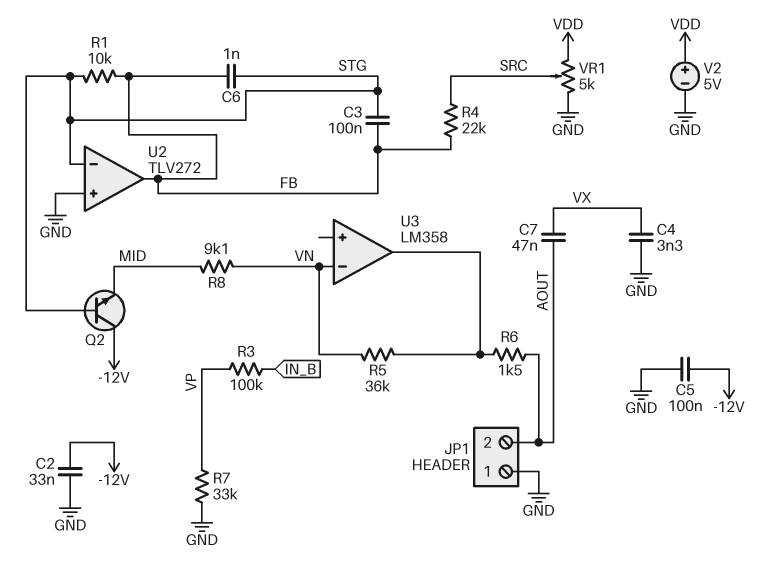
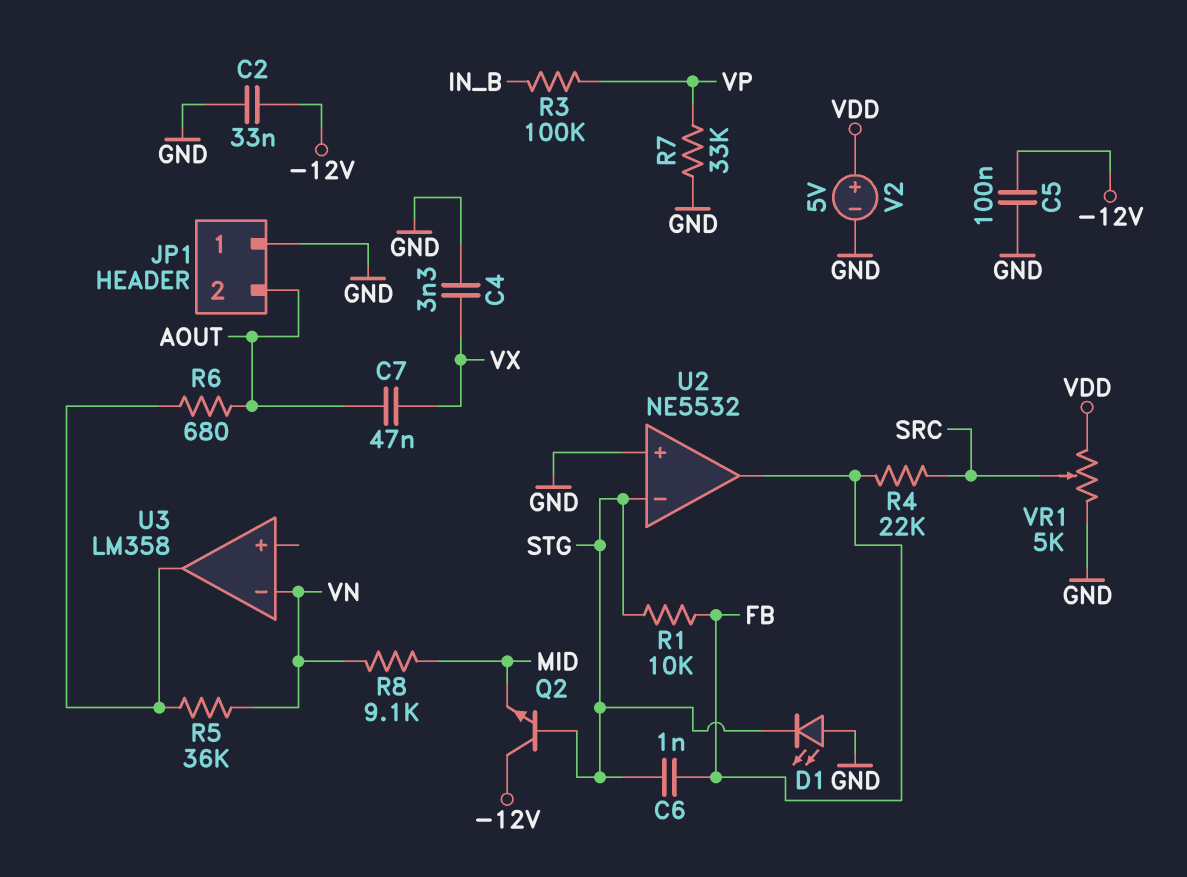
C3: 100nF (FB, STG) -> none
D1: none -> LED (A GND, K STG)
R6: 1.5k (AOUT, U3/out) -> 680 (AOUT, U3/out)
U2: TLV272 -> NE5532

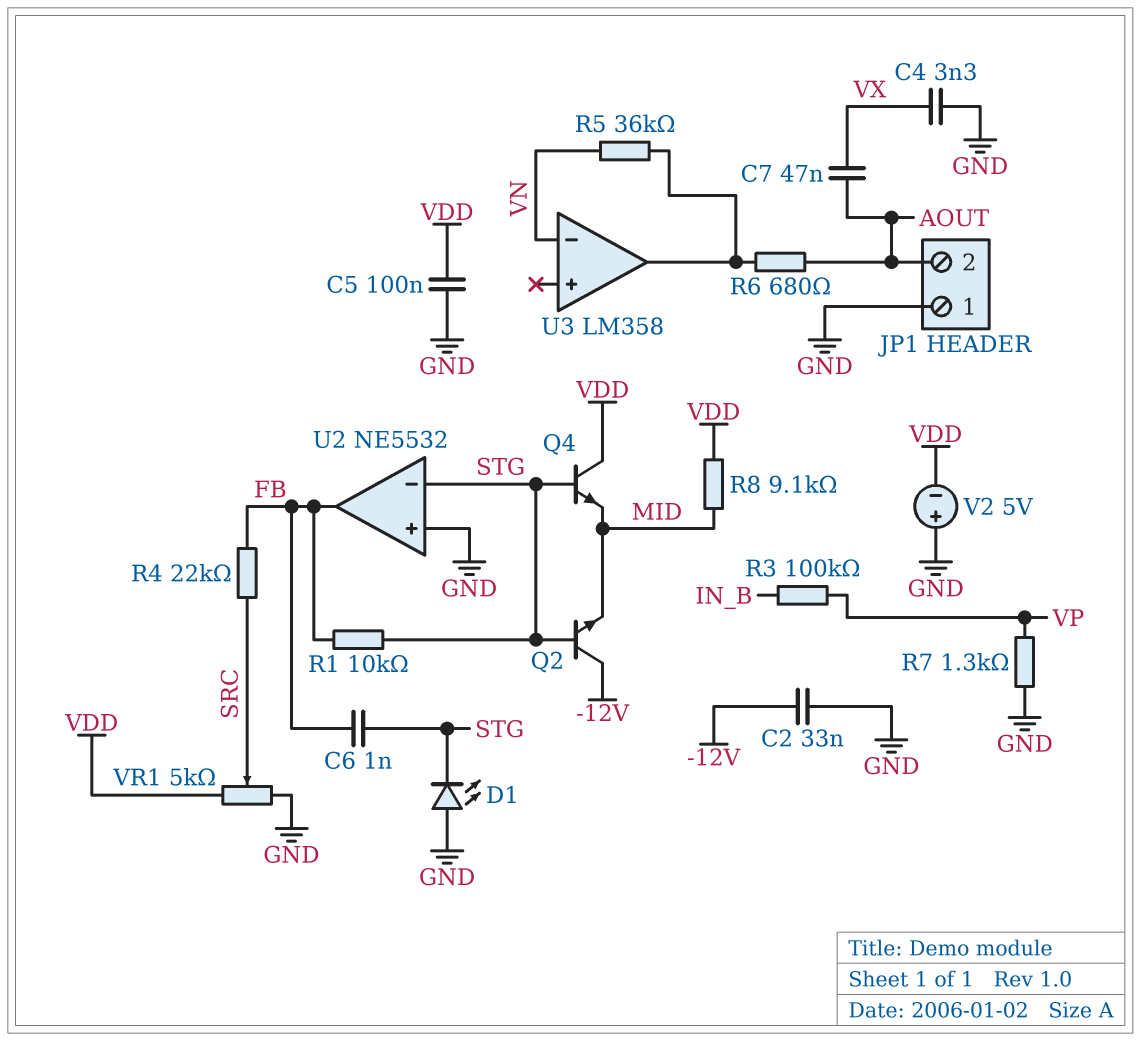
C5: 100nF (-12V, GND) -> 100nF (GND, VDD)
Q4: none -> NPN (B STG, C VDD, E MID)
R7: 33k (GND, VP) -> 1.3k (GND, VP)
R8: 9.1k (MID, VN) -> 9.1k (MID, VDD)
V2: 5V (plus VDD, minus GND) -> 5V (plus GND, minus VDD)

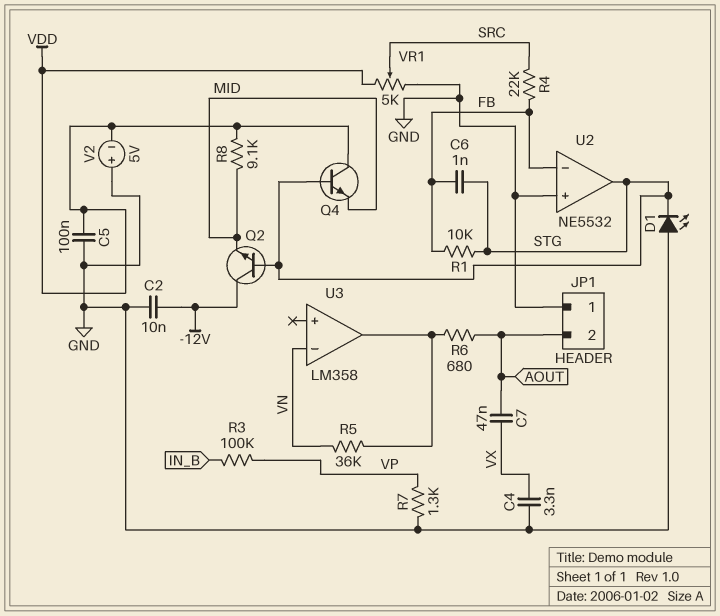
C2: 33nF (-12V, GND) -> 10nF (-12V, GND)
U2 pin in-: STG -> FB
U2 pin out: FB -> STG

